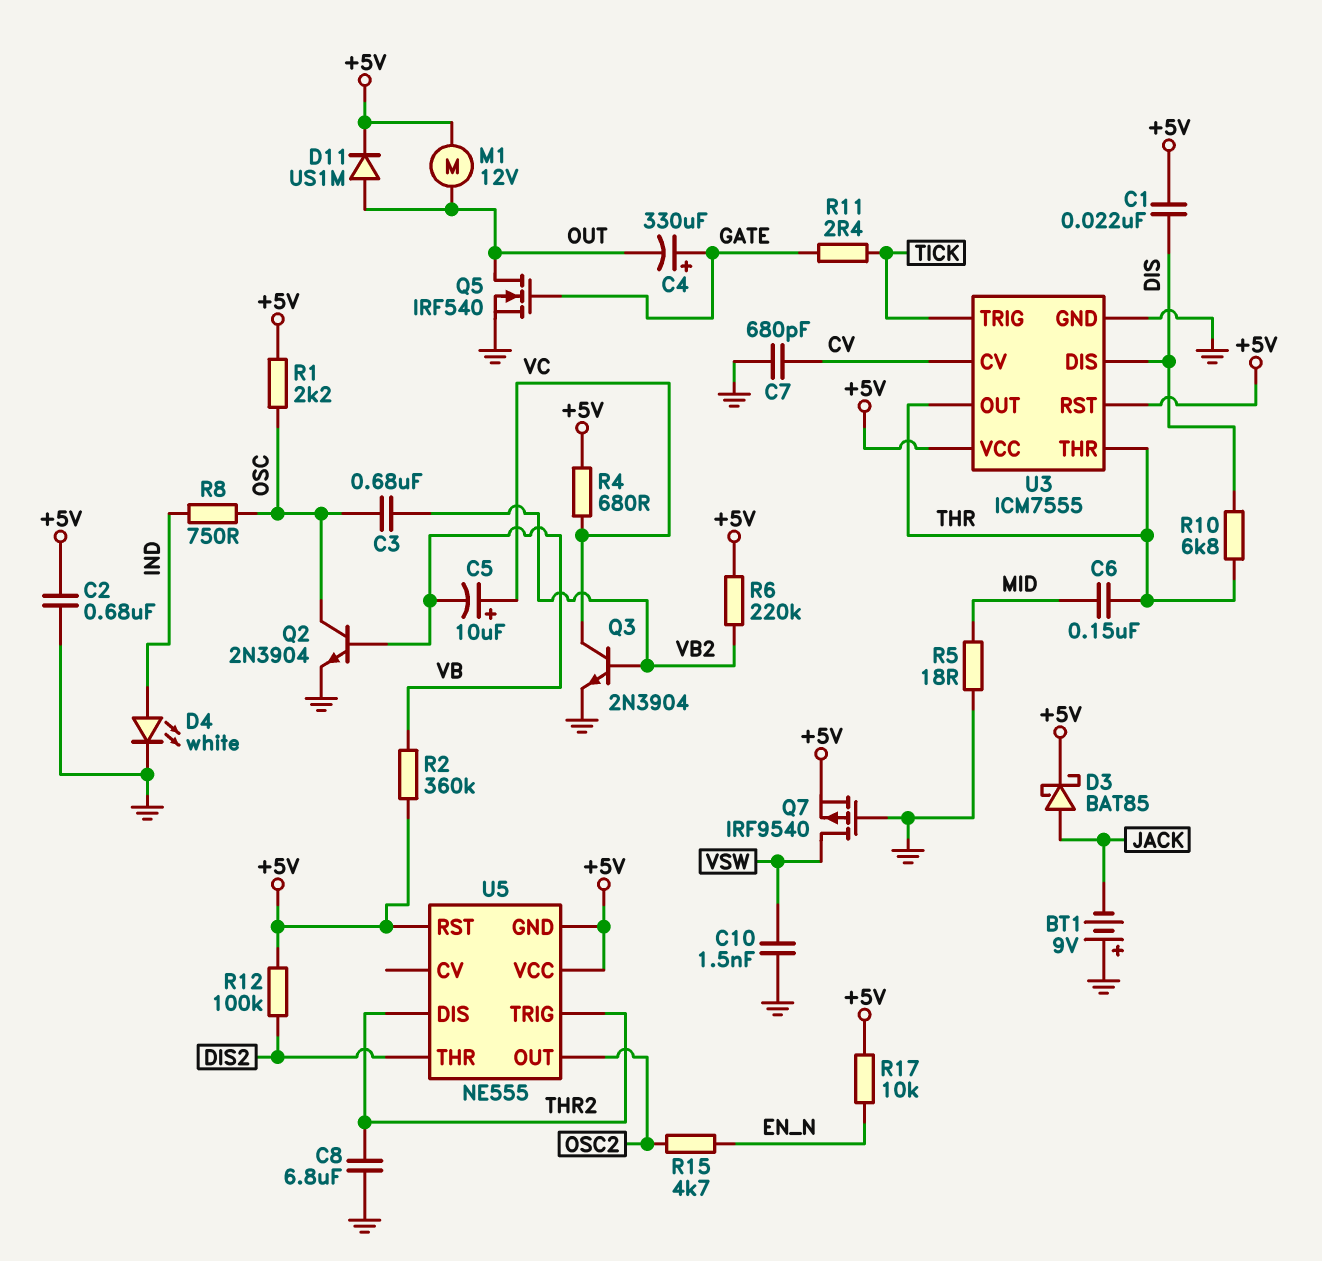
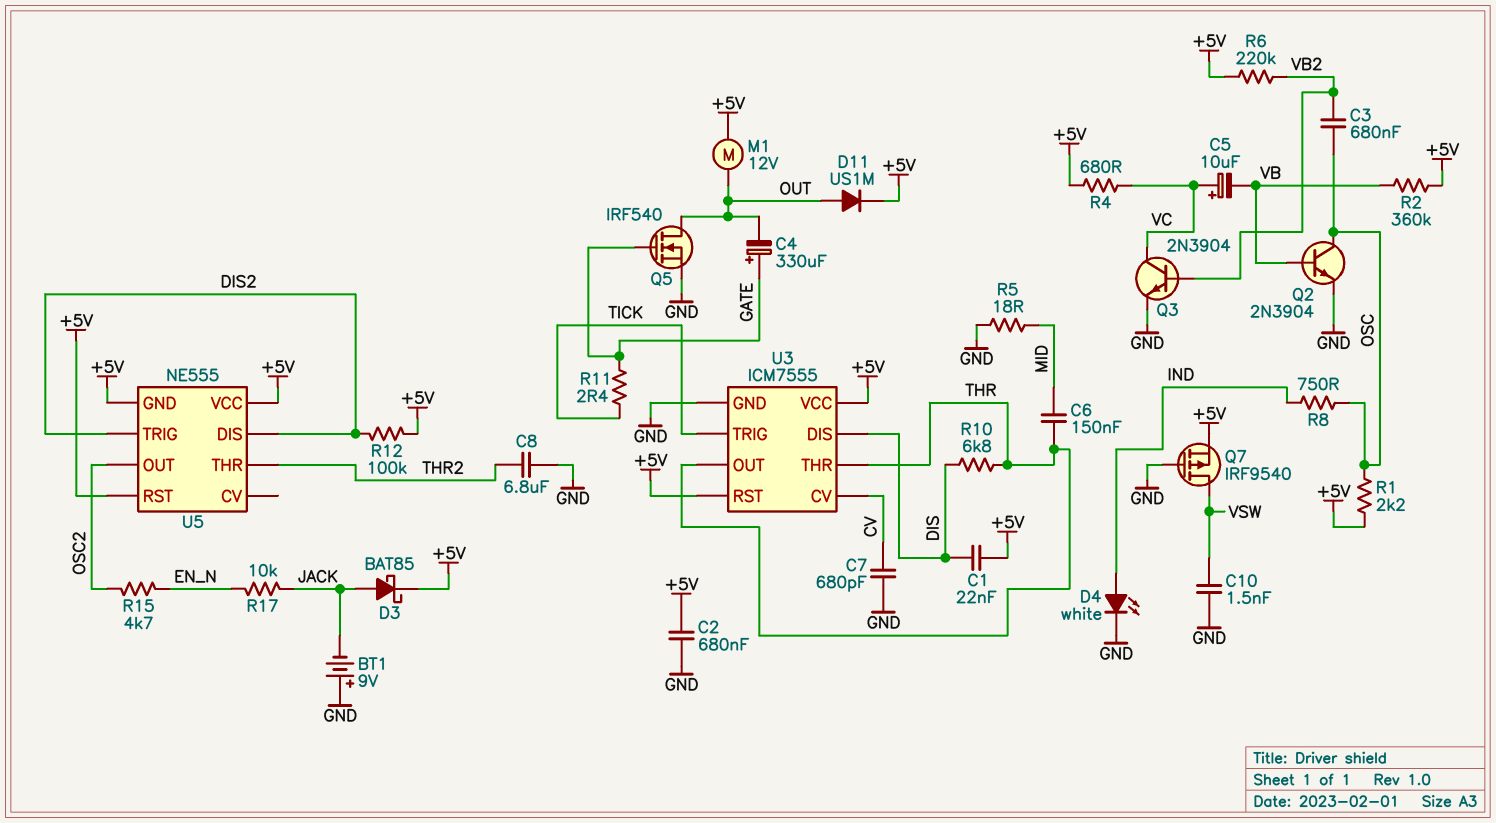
R17: 10k (+5V, EN_N) -> 10k (EN_N, JACK)
U5 pin DIS: THR2 -> DIS2
U5 pin THR: DIS2 -> THR2
U5 pin TRIG: THR2 -> DIS2

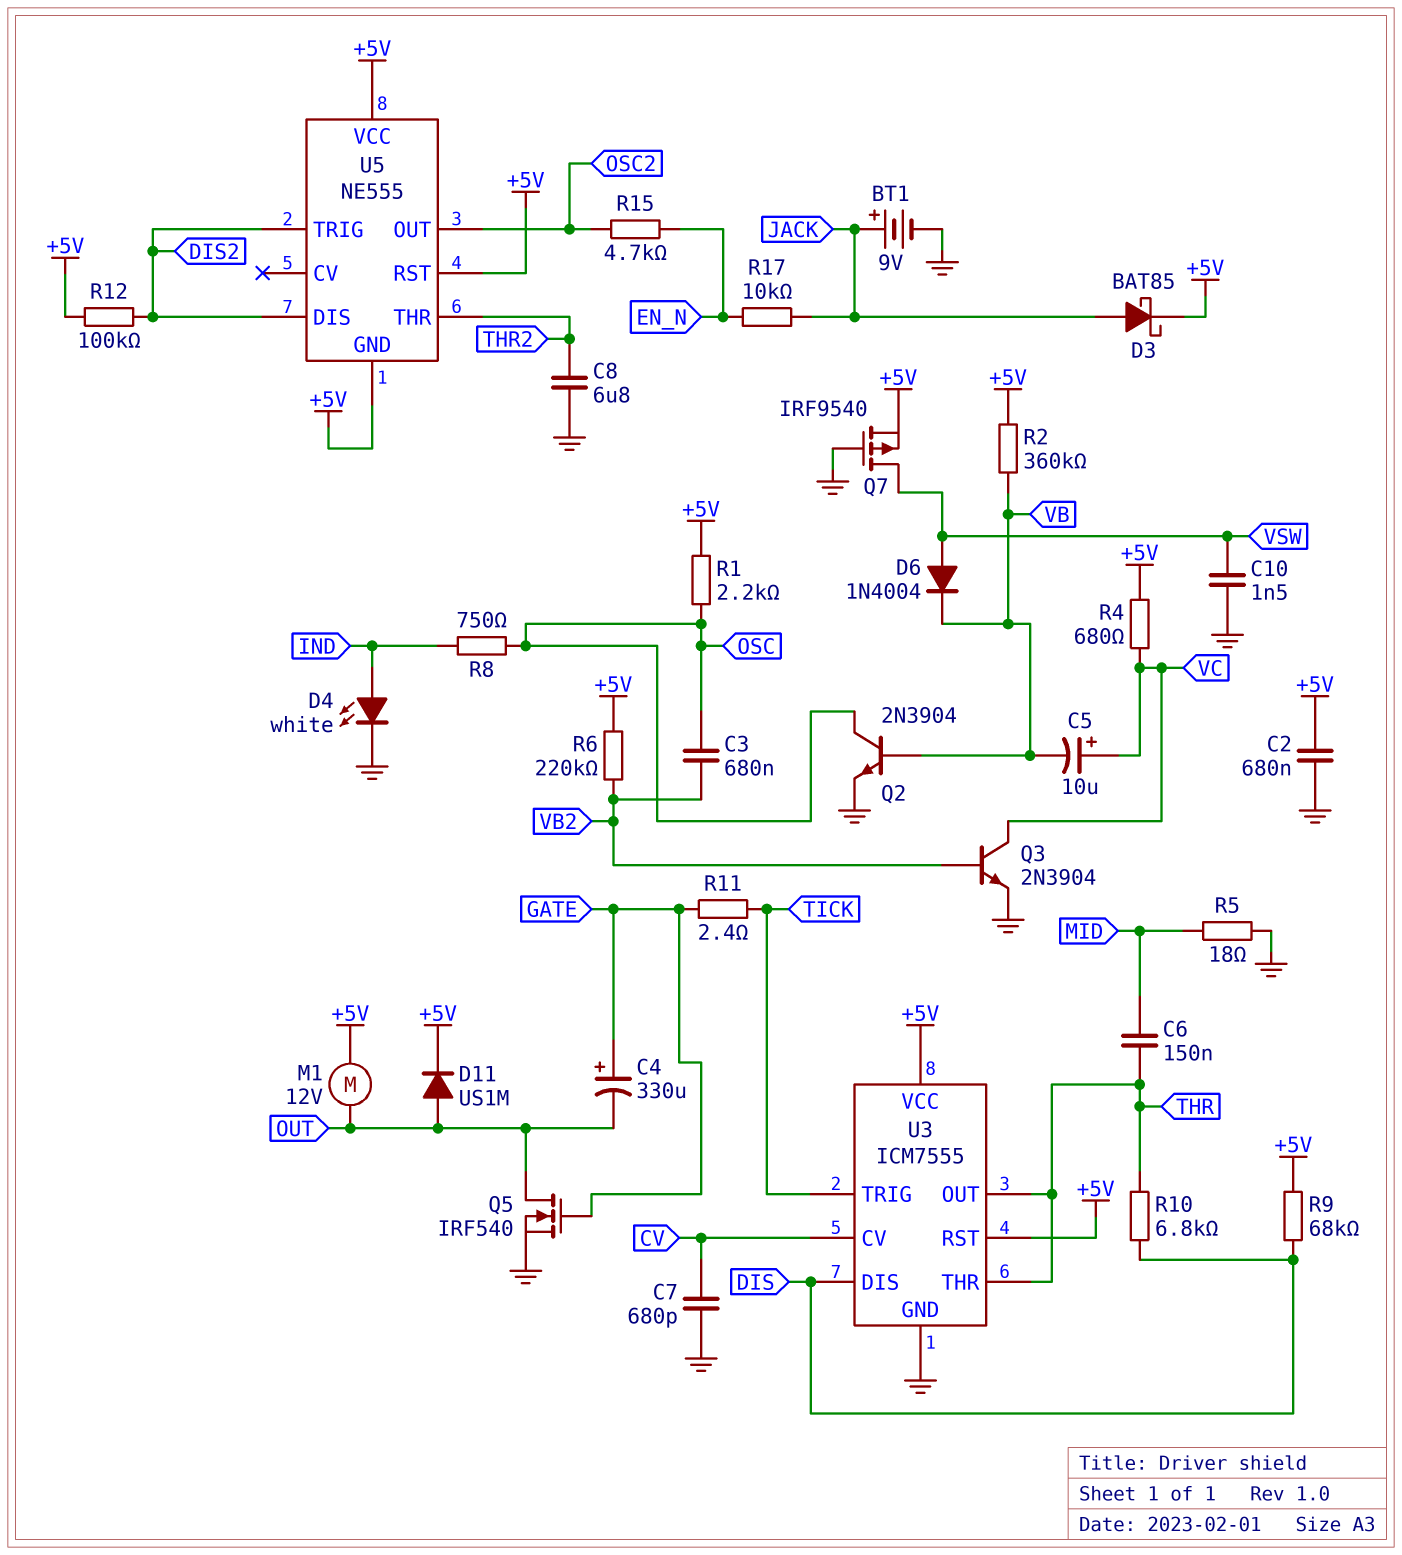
BT1: 9V (plus GND, minus JACK) -> 9V (plus JACK, minus GND)
C1: 22nF (+5V, DIS) -> none
D6: none -> diode 1N4004 (A VSW, K VB)
R9: none -> 68k (+5V, DIS)

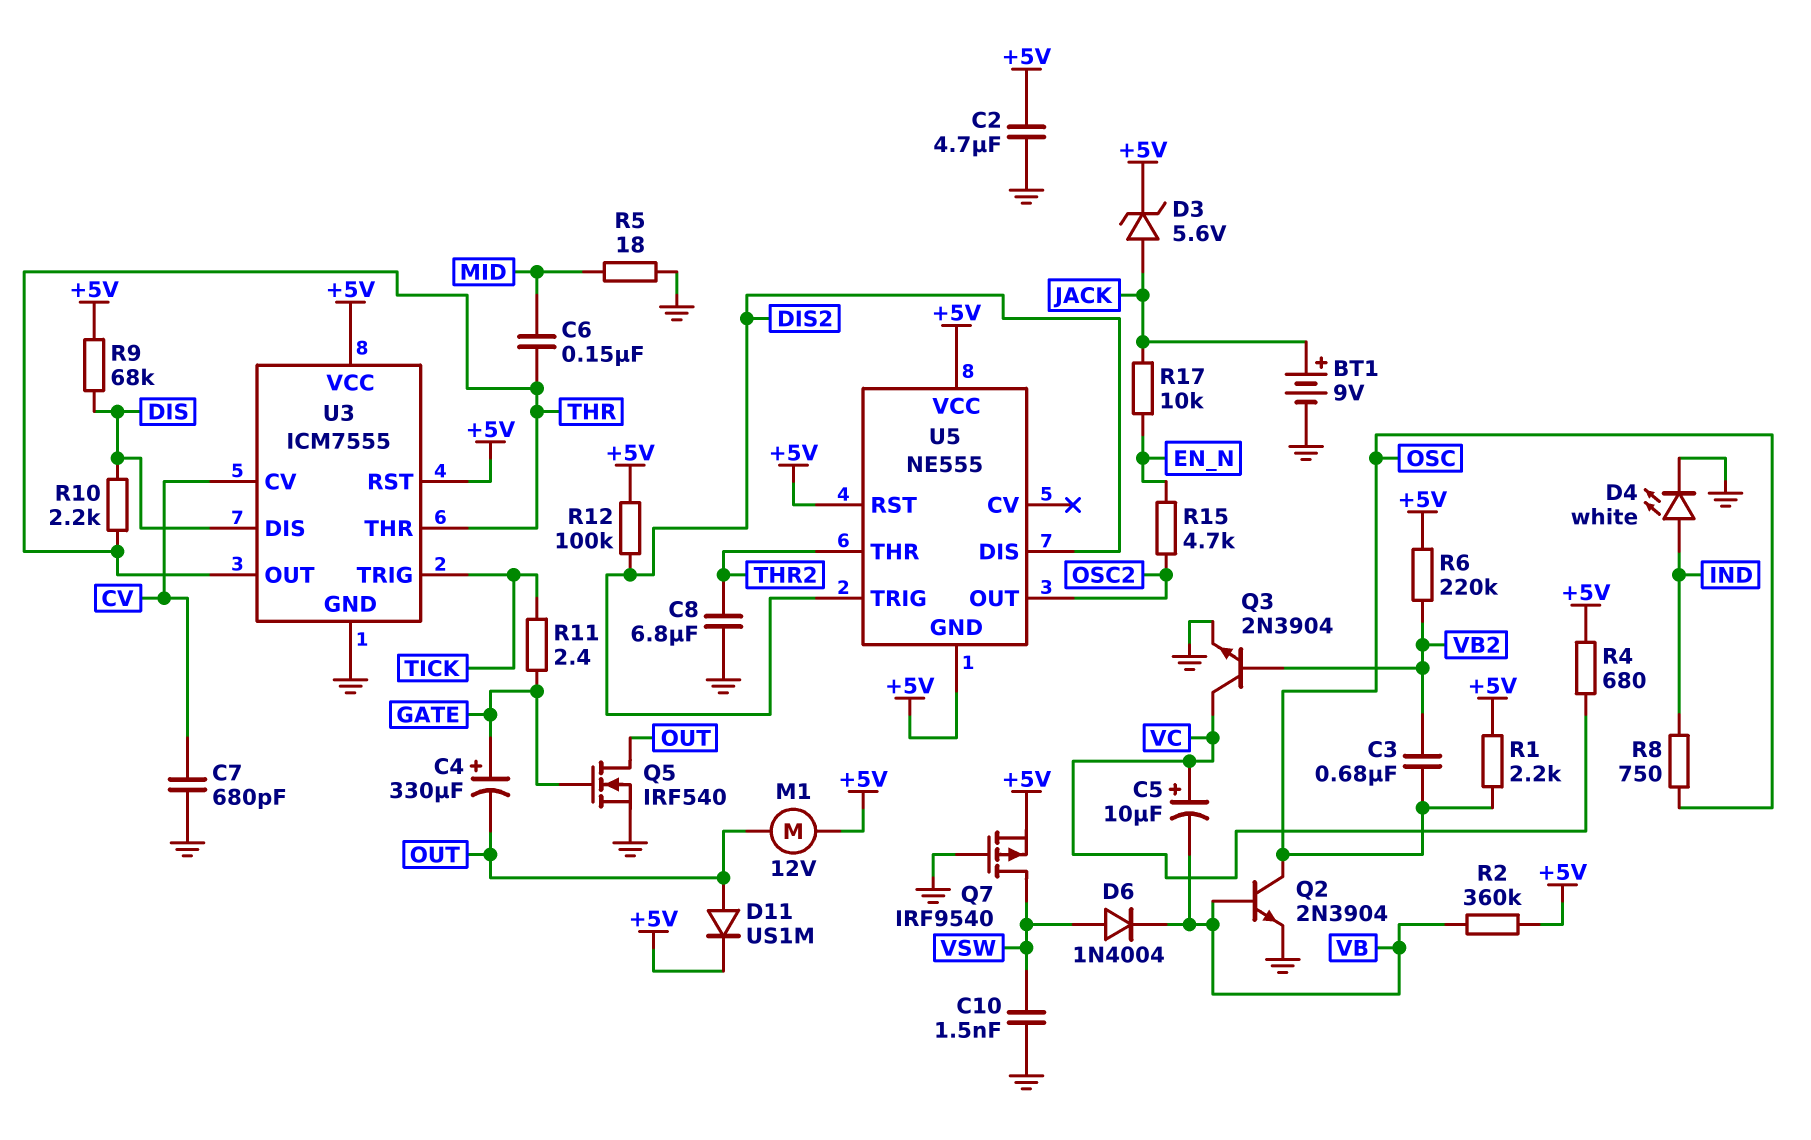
C2: 680nF (+5V, GND) -> 4.7uF (+5V, GND)
D3: schottky BAT85 (A JACK, K +5V) -> zener 5.6V (A JACK, K +5V)
R10: 6.8k (DIS, THR) -> 2.2k (DIS, THR)

